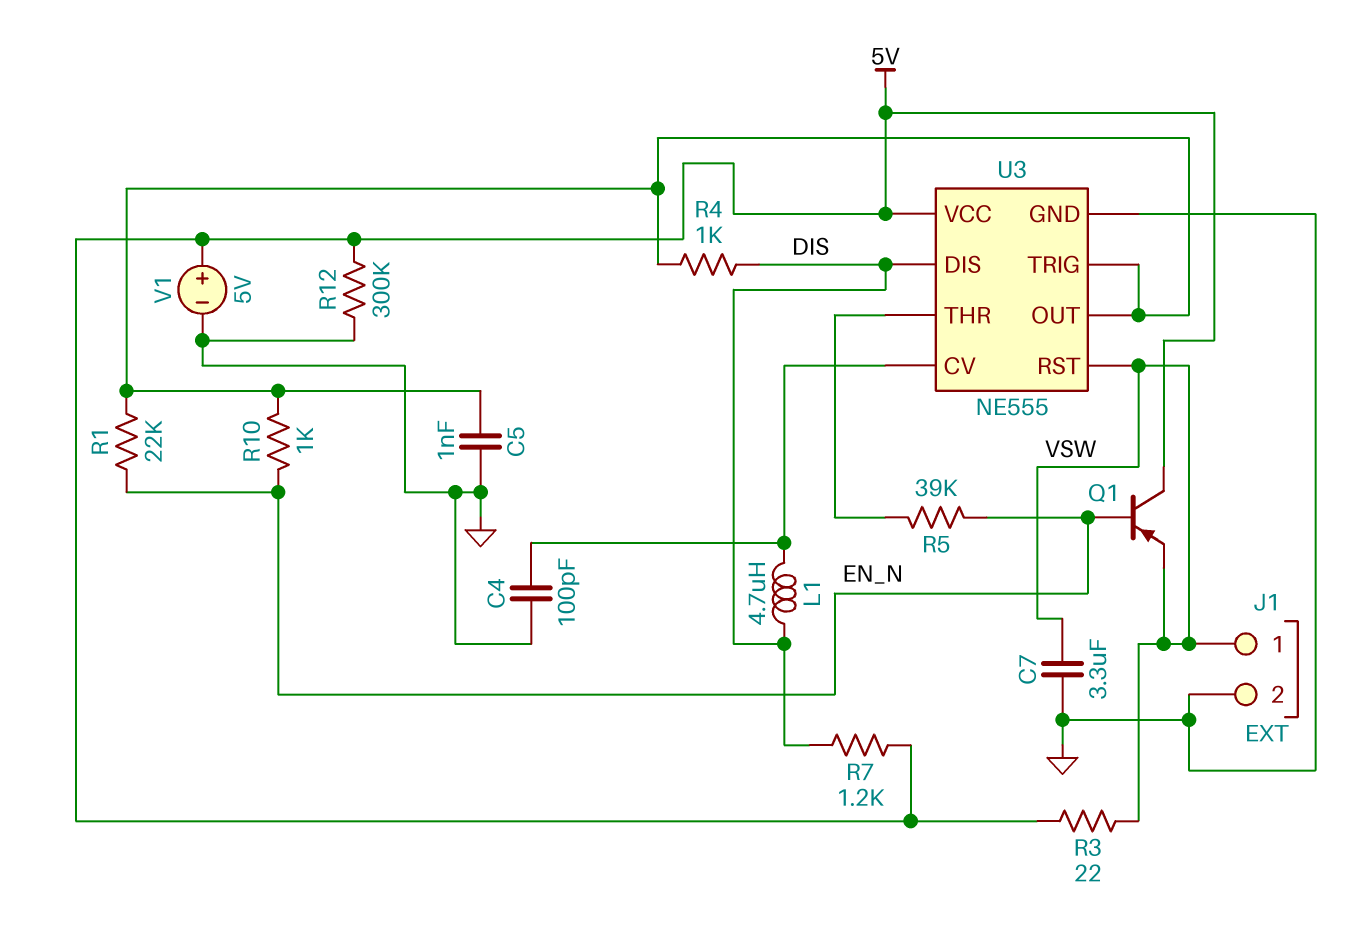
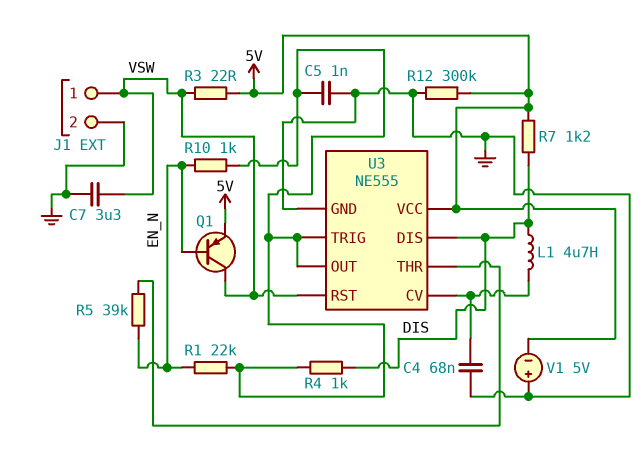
C4: 100pF (GND, U3/CV) -> 68nF (GND, U3/CV)
Q1: PNP (B EN_N, C 5V, E VSW) -> PNP (B EN_N, C VSW, E 5V)
V1: 5V (plus 5V, minus GND) -> 5V (plus GND, minus 5V)

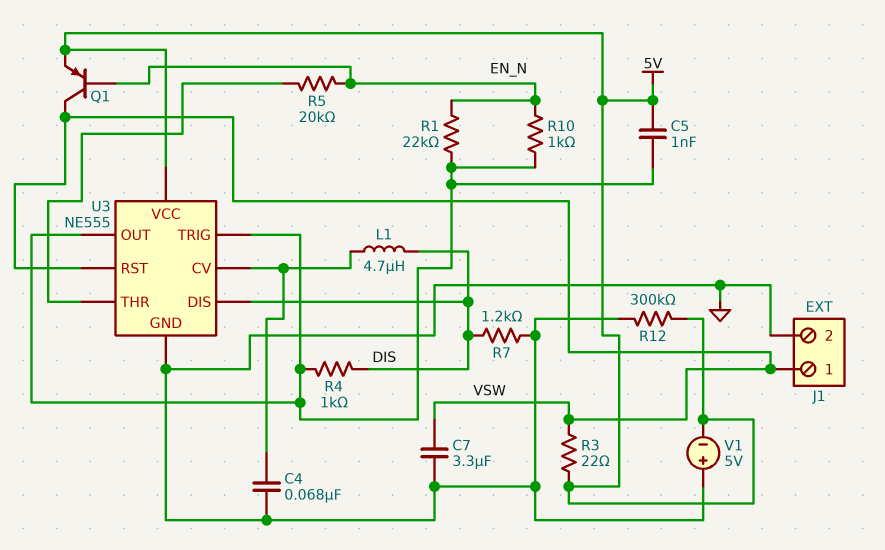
C5: 1nF (GND, U3/OUT) -> 1nF (5V, U3/OUT)
R5: 39k (EN_N, U3/THR) -> 20k (EN_N, U3/THR)
R7: 1.2k (5V, DIS) -> 1.2k (DIS, GND)

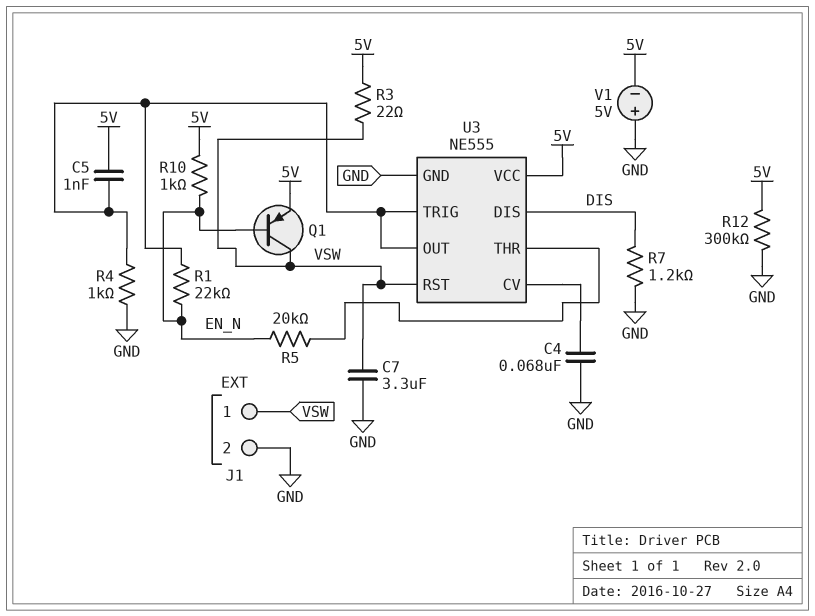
L1: 4.7uH (DIS, U3/CV) -> none
R4: 1k (DIS, U3/OUT) -> 1k (GND, U3/OUT)
R10: 1k (EN_N, U3/OUT) -> 1k (5V, EN_N)

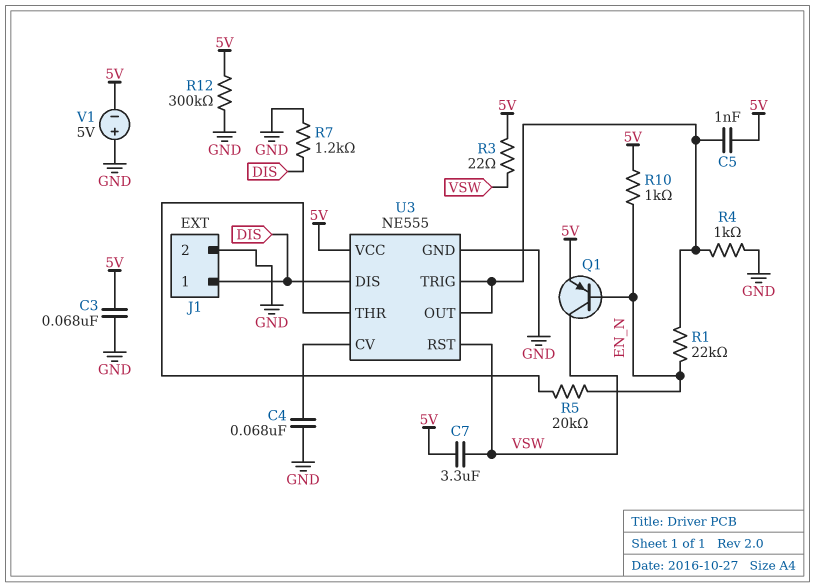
C3: none -> 68nF (5V, GND)
C7: 3.3uF (GND, VSW) -> 3.3uF (5V, VSW)
J1 pin 1: VSW -> DIS

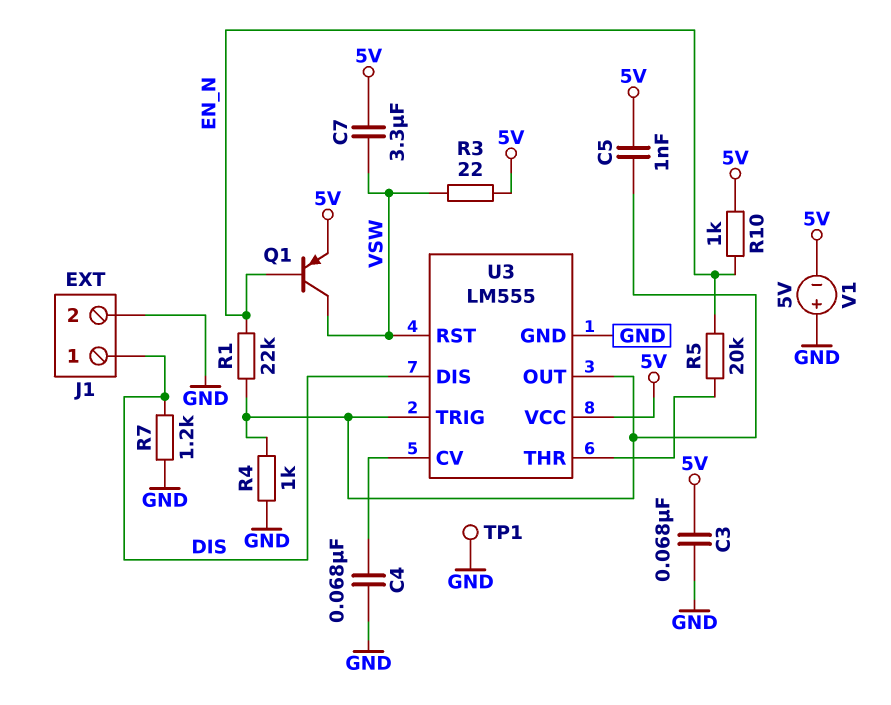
R12: 300k (5V, GND) -> none
TP1: none -> test point (GND)
U3: NE555 -> LM555

